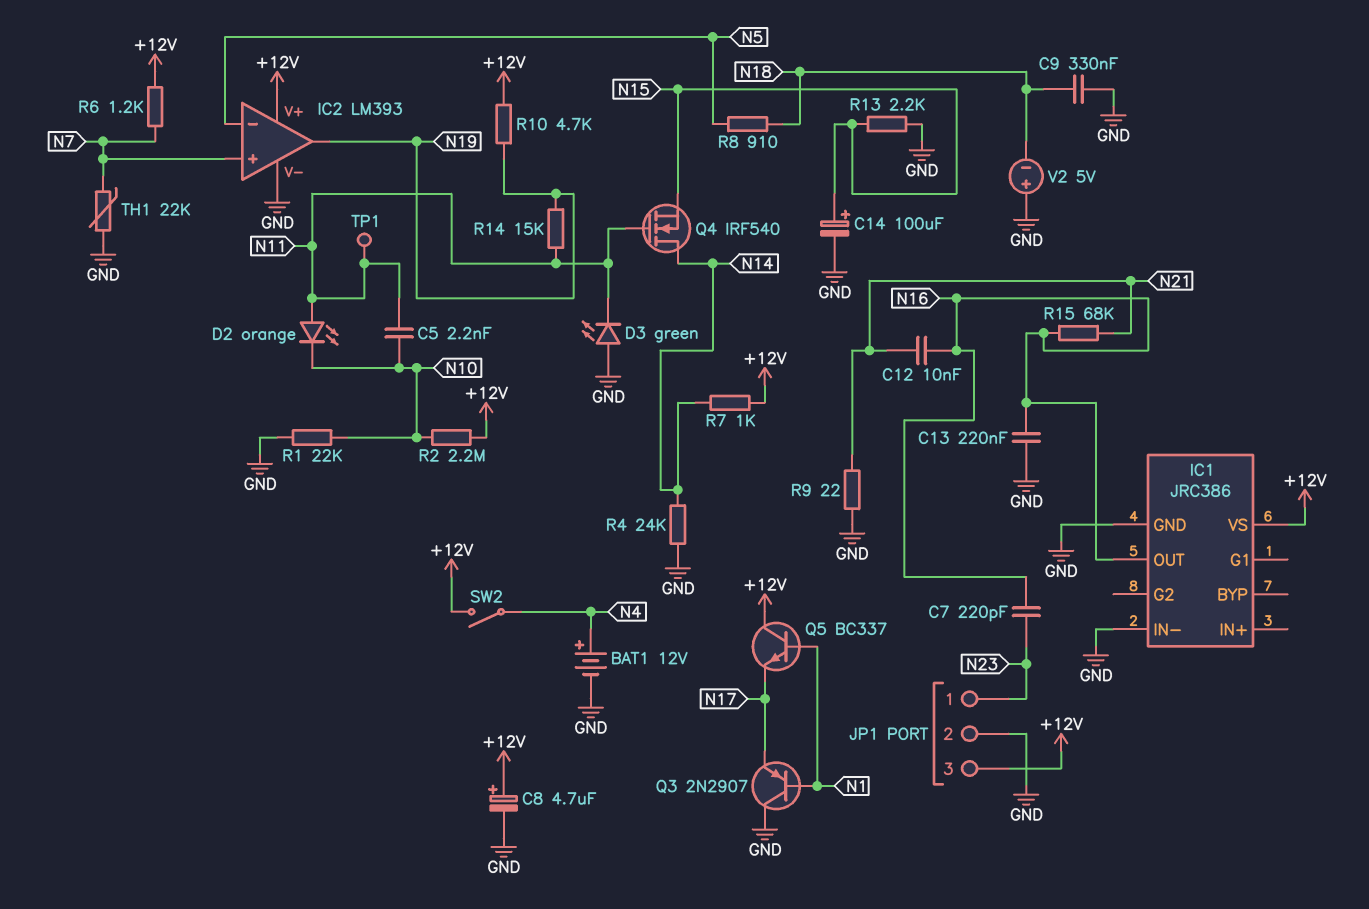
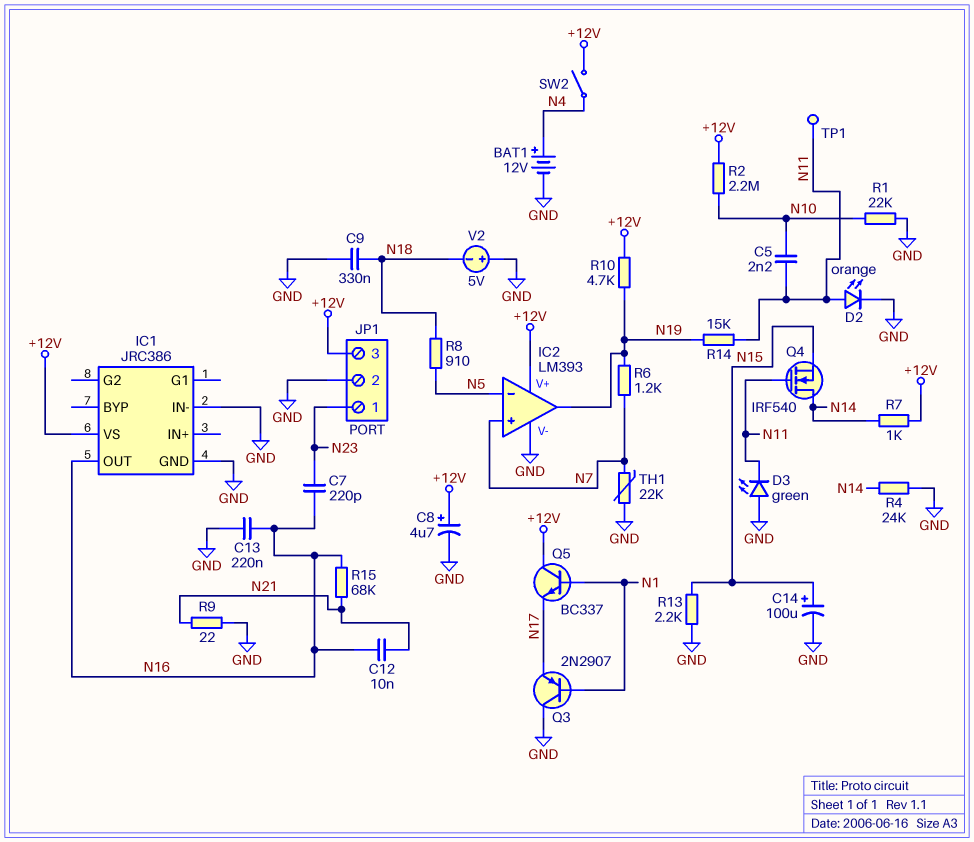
D2: LED orange (A N11, K N10) -> LED orange (A N11, K GND)
R6: 1.2k (+12V, N7) -> 1.2k (N7, N19)

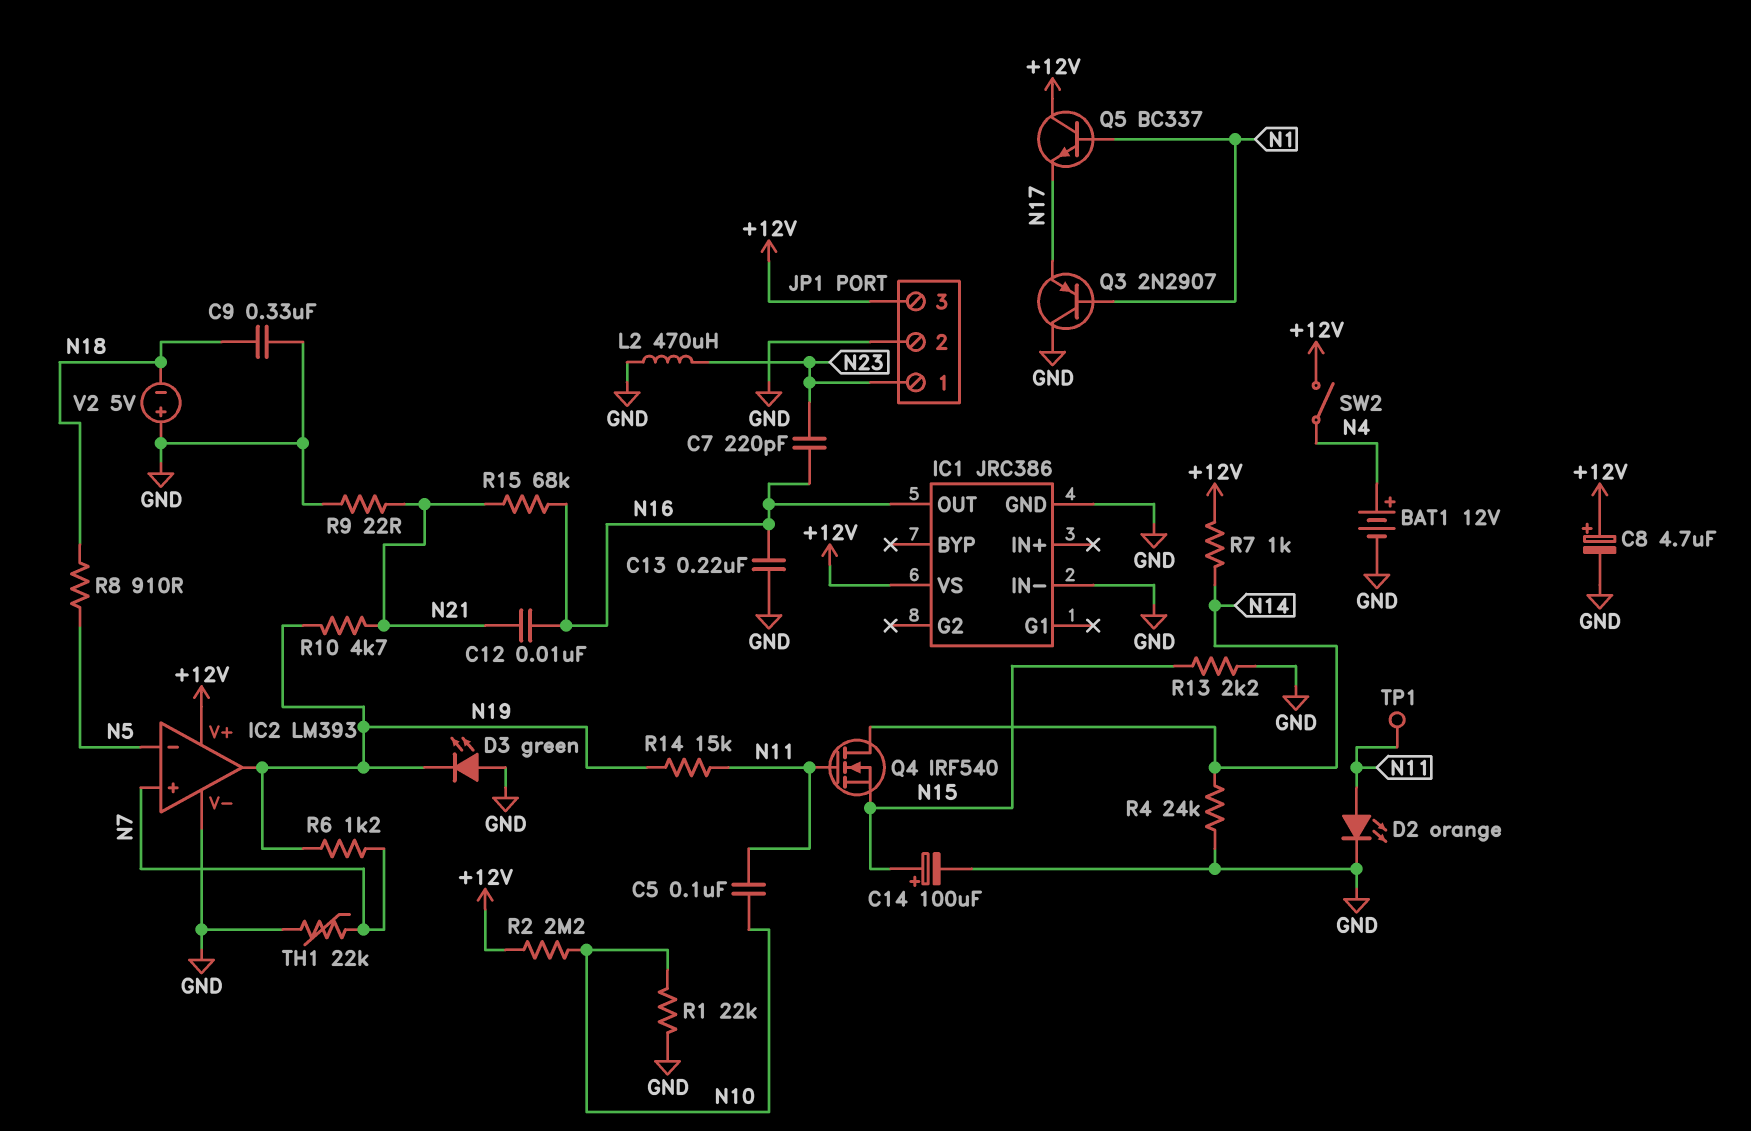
C5: 2.2nF (N10, N11) -> 100nF (N10, N11)
D3: LED green (A GND, K N11) -> LED green (A GND, K N19)
L2: none -> 470uH (GND, N23)
R10: 4.7k (+12V, N19) -> 4.7k (N19, N21)

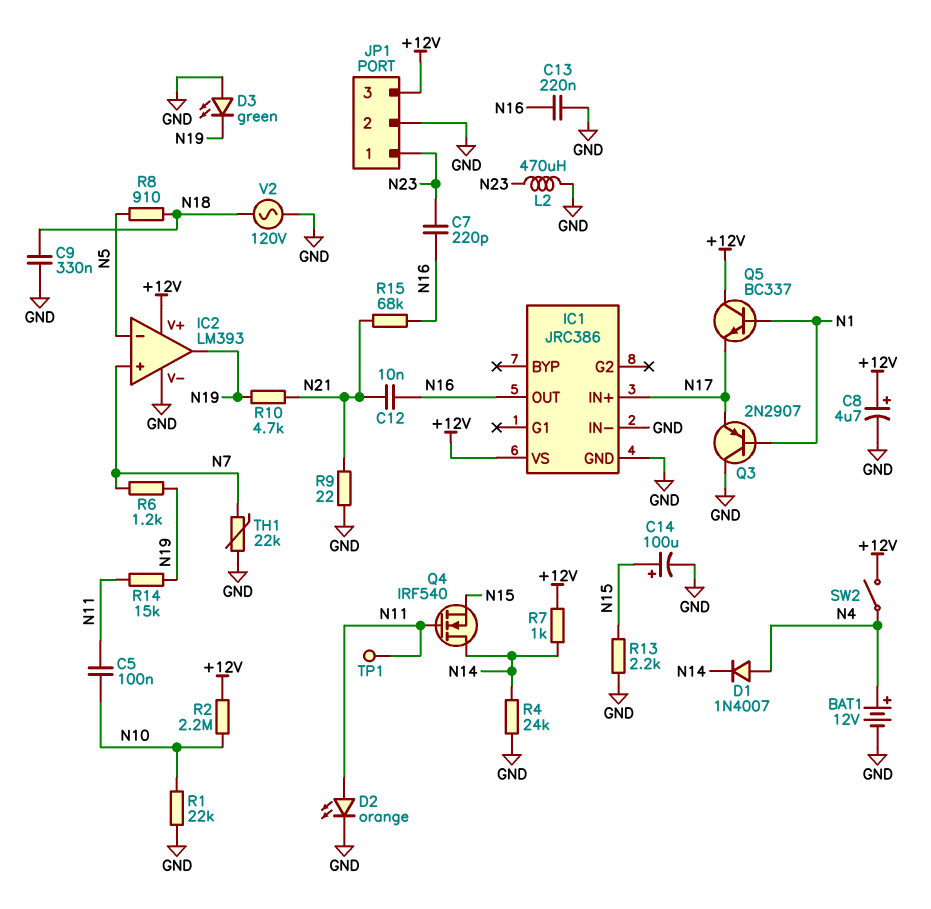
D1: none -> diode 1N4007 (A N4, K N14)
IC1 pin IN+: none -> N17
V2: 5V (plus GND, minus N18) -> AC 120V (GND, N18)

